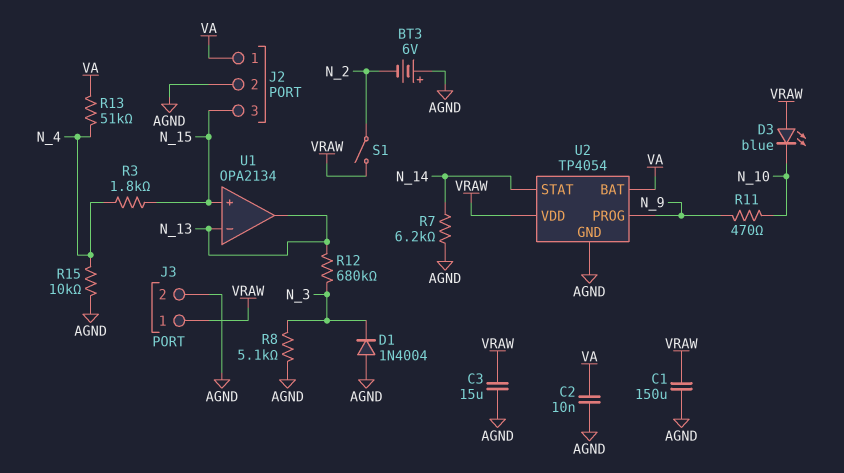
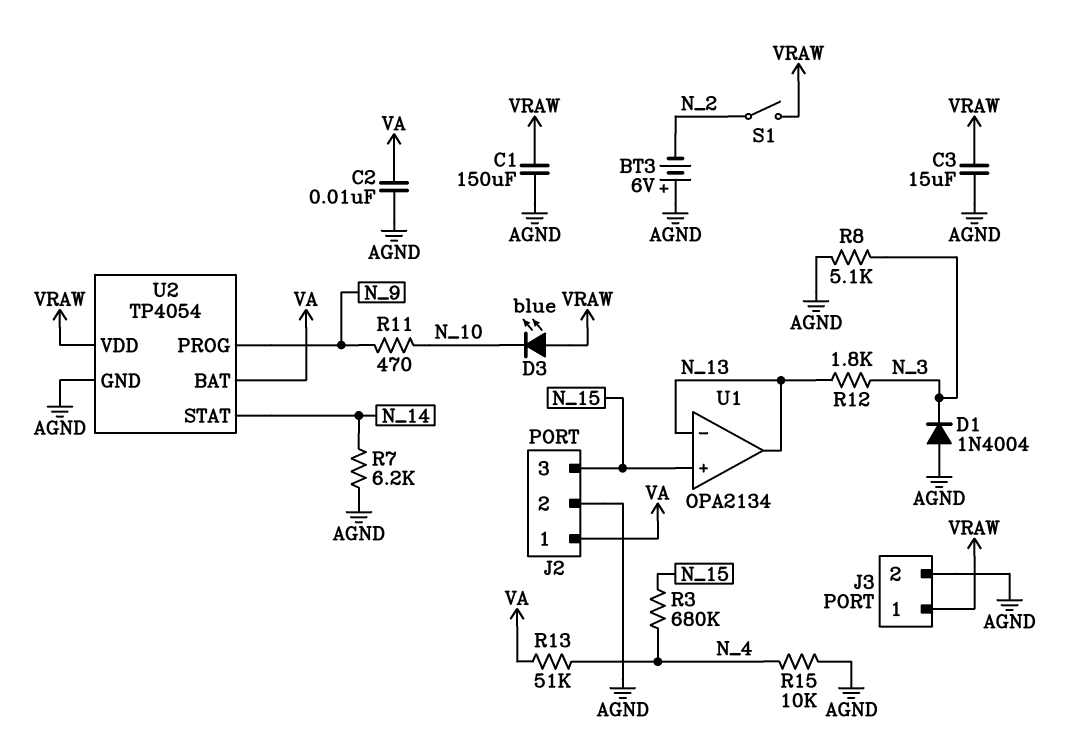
R3: 1.8k (N_4, N_15) -> 680k (N_4, N_15)
R12: 680k (N_3, N_13) -> 1.8k (N_3, N_13)

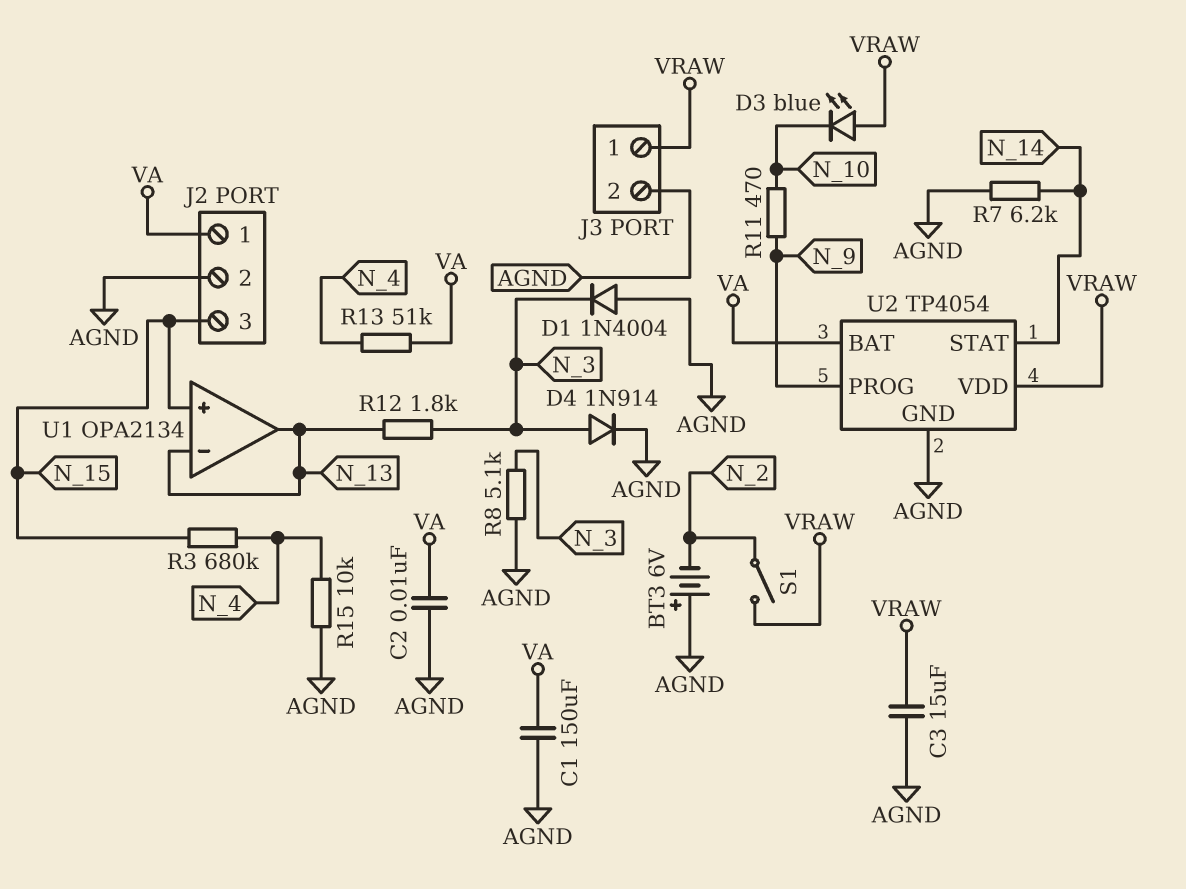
C1: 150uF (AGND, VRAW) -> 150uF (AGND, VA)
D4: none -> diode 1N914 (A N_3, K AGND)

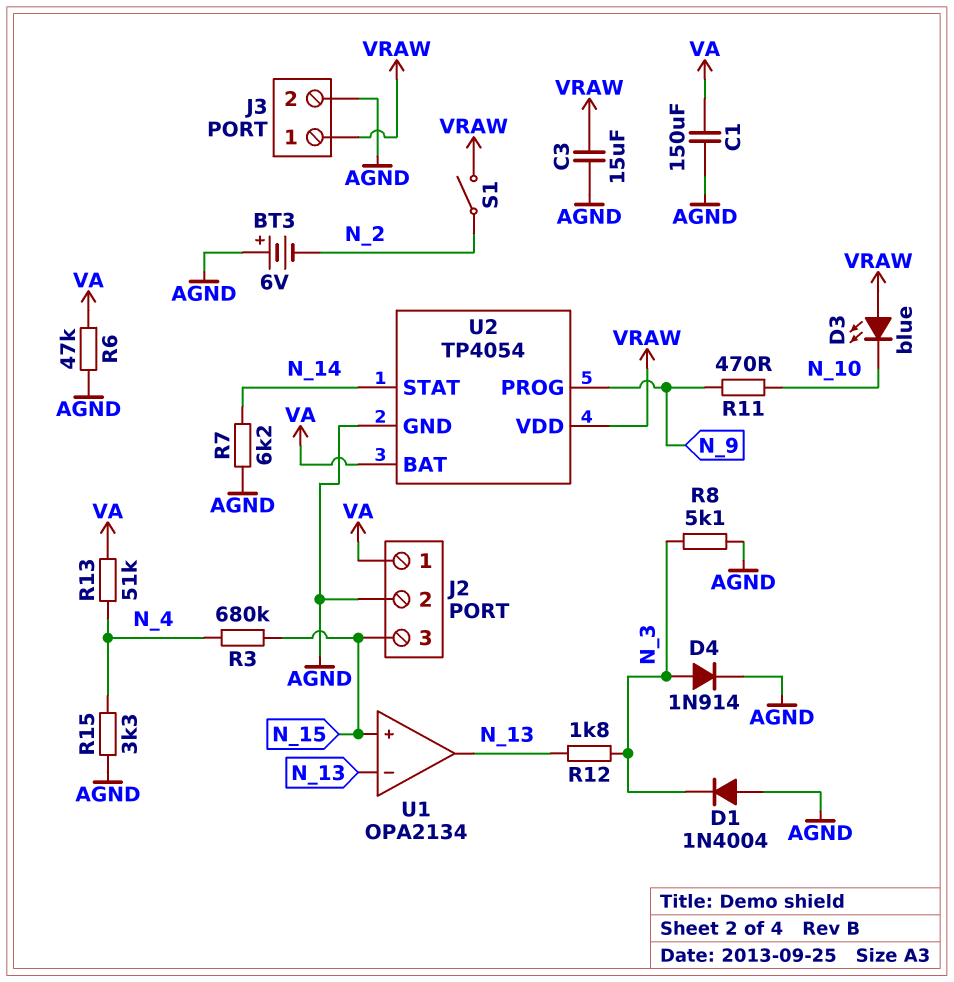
C2: 10nF (AGND, VA) -> none
R6: none -> 47k (AGND, VA)
R15: 10k (AGND, N_4) -> 3.3k (AGND, N_4)

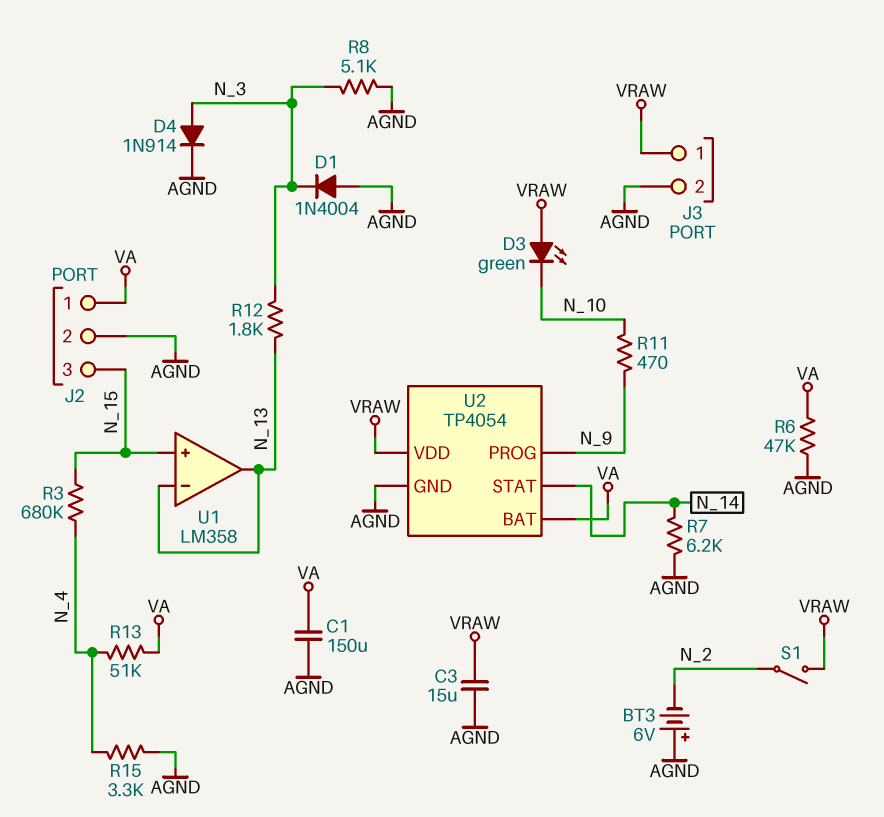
D3: LED blue (A VRAW, K N_10) -> LED green (A VRAW, K N_10)
U1: OPA2134 -> LM358

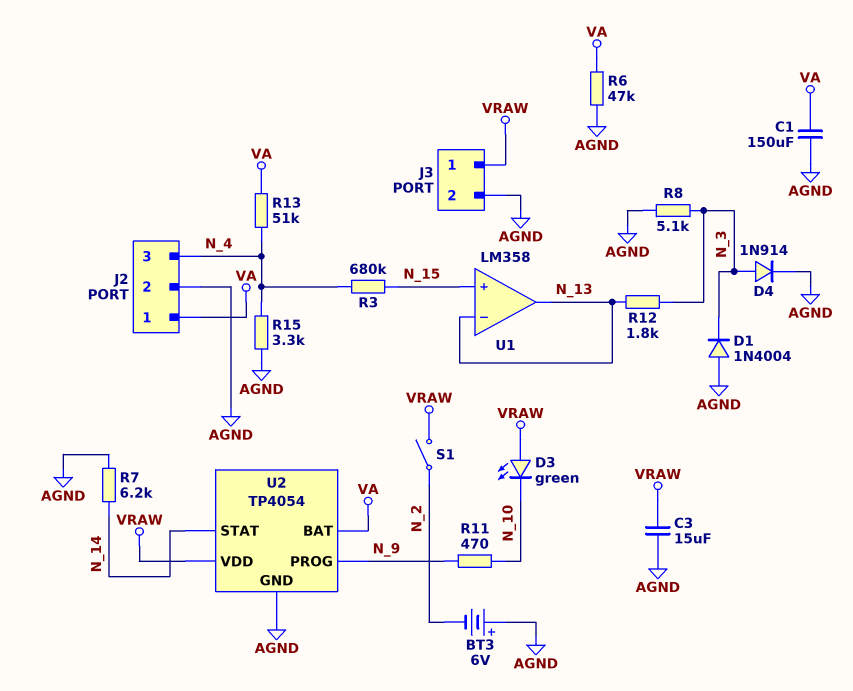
J2 pin 3: N_15 -> N_4

